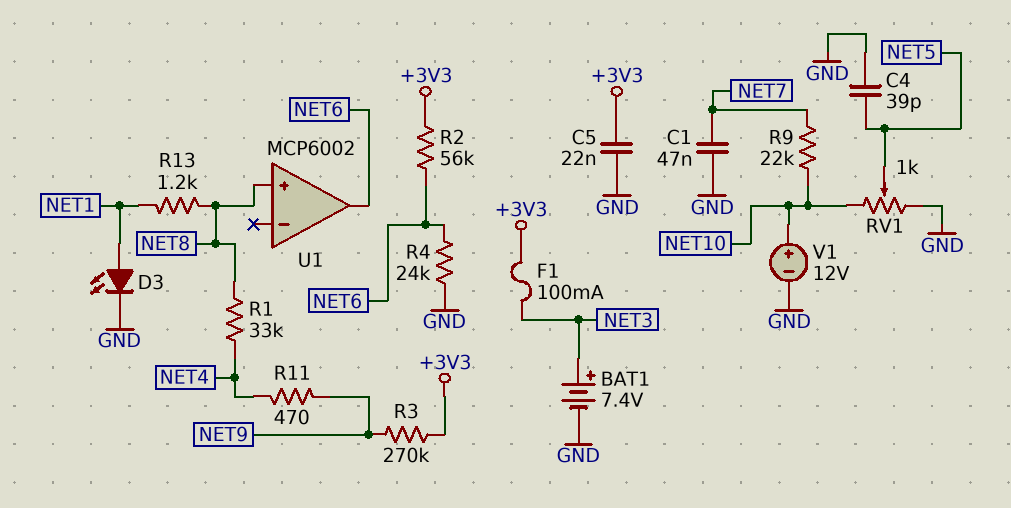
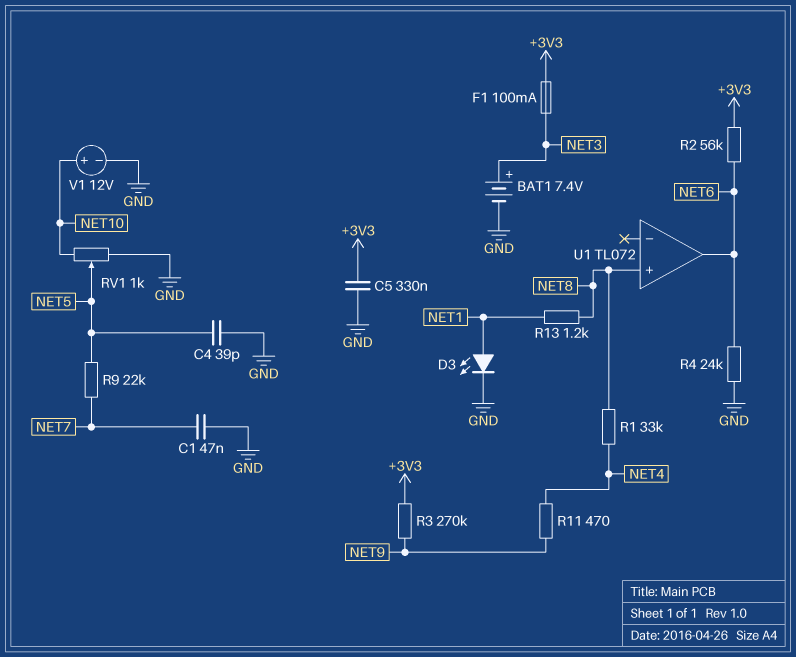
C5: 22nF (+3V3, GND) -> 330nF (+3V3, GND)
R9: 22k (NET7, NET10) -> 22k (NET5, NET7)
U1: MCP6002 -> TL072

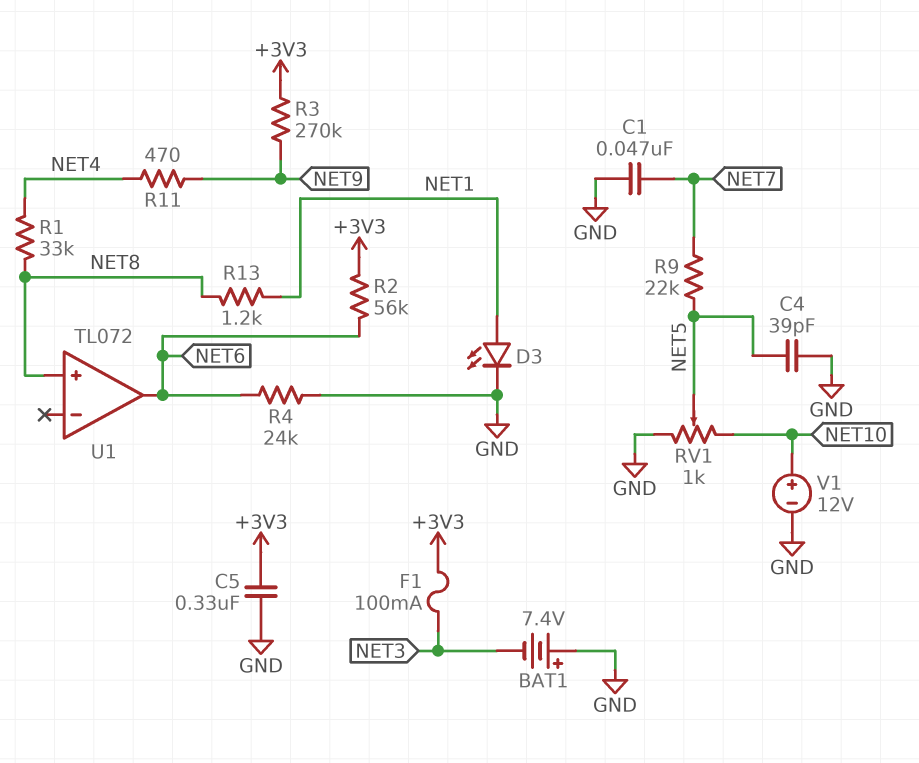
BAT1: 7.4V (plus NET3, minus GND) -> 7.4V (plus GND, minus NET3)

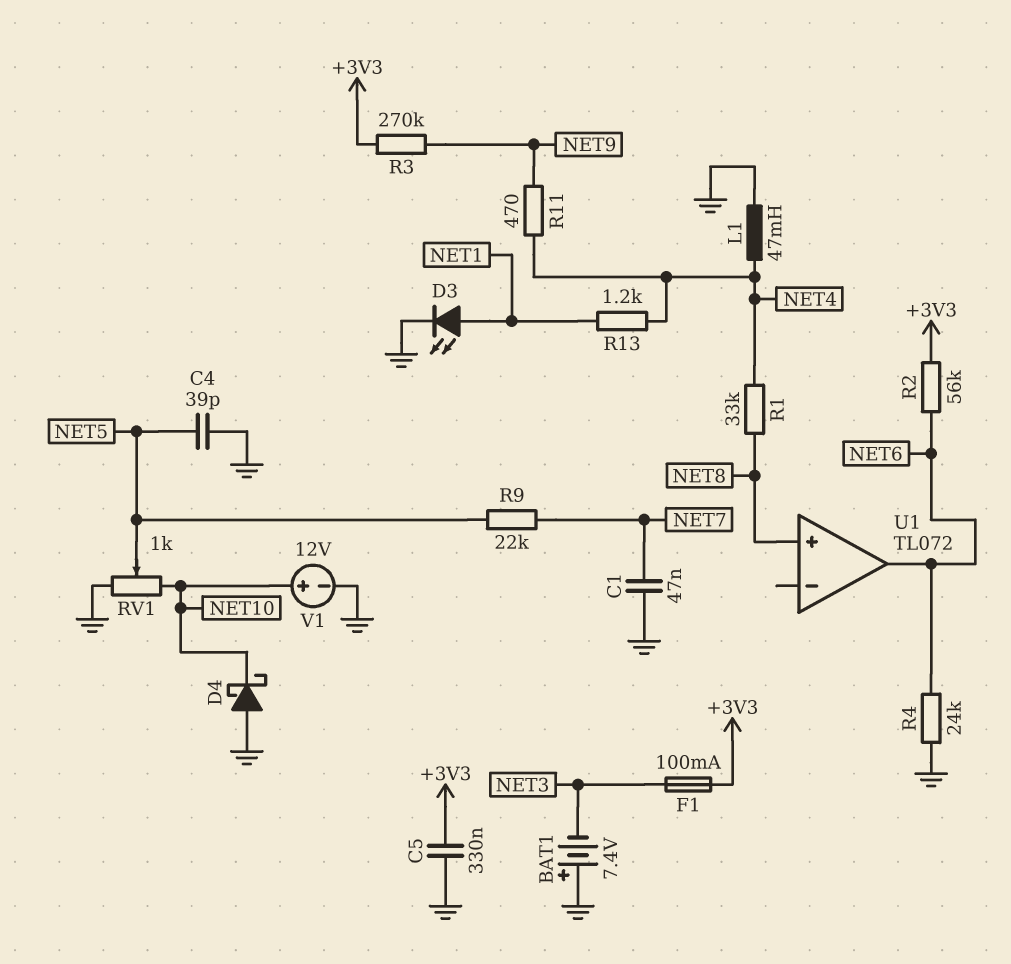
D4: none -> schottky (A GND, K NET10)
L1: none -> 47mH (GND, NET4)
R13: 1.2k (NET1, NET8) -> 1.2k (NET1, NET4)

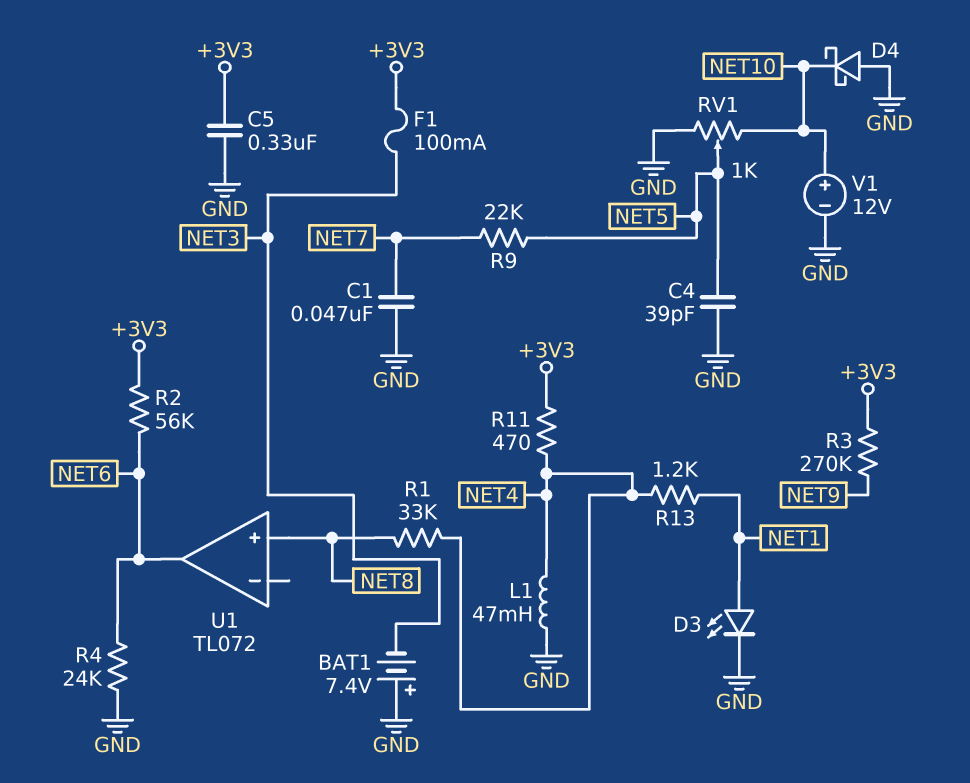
R11: 470 (NET4, NET9) -> 470 (+3V3, NET4)

